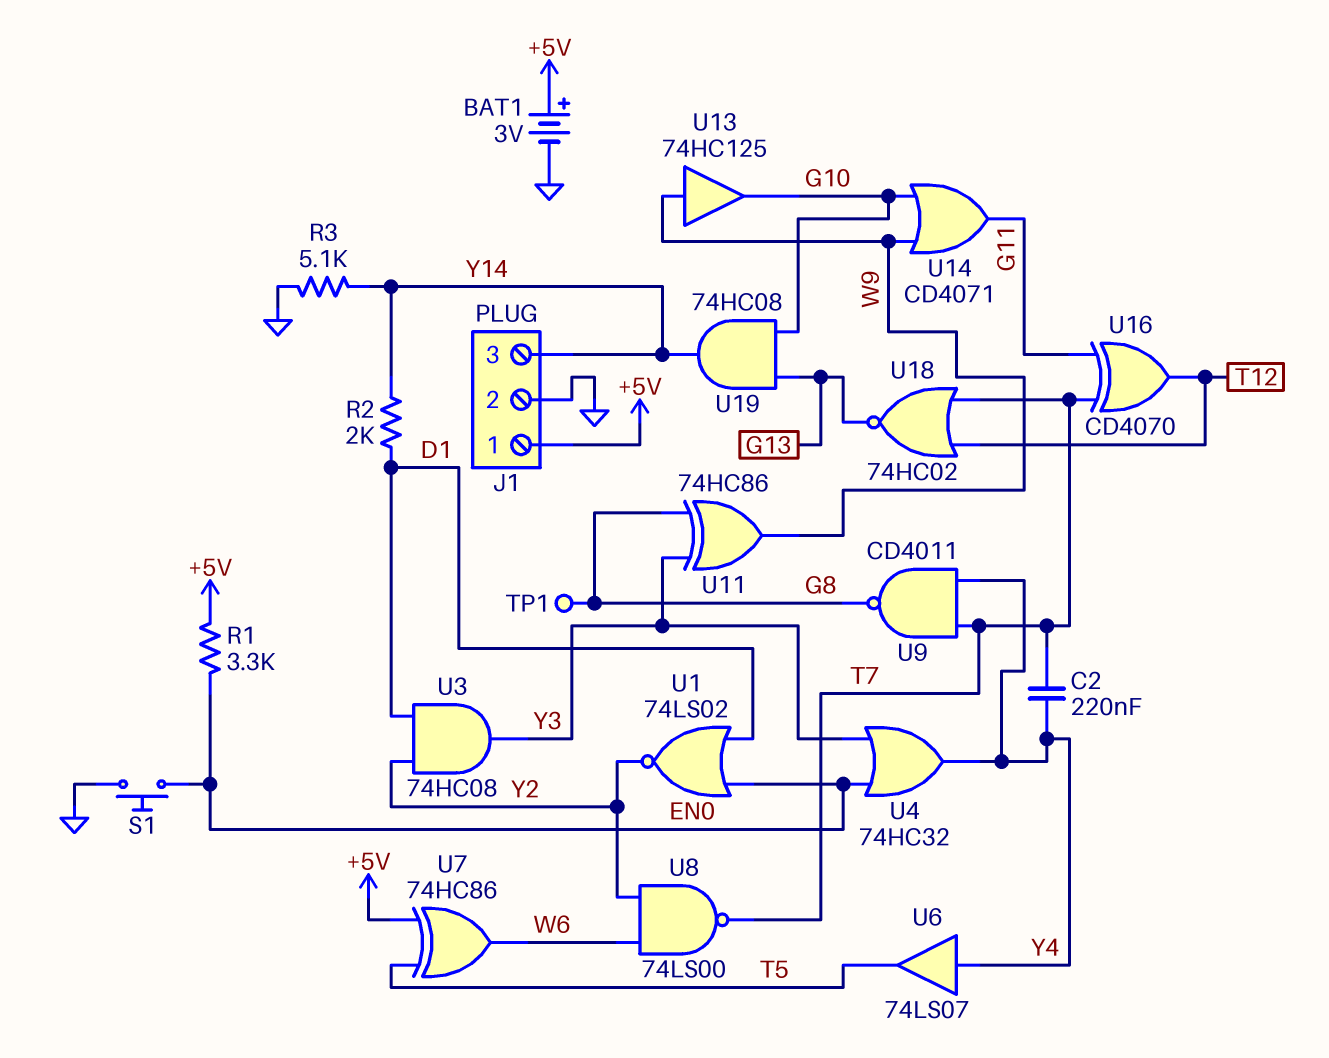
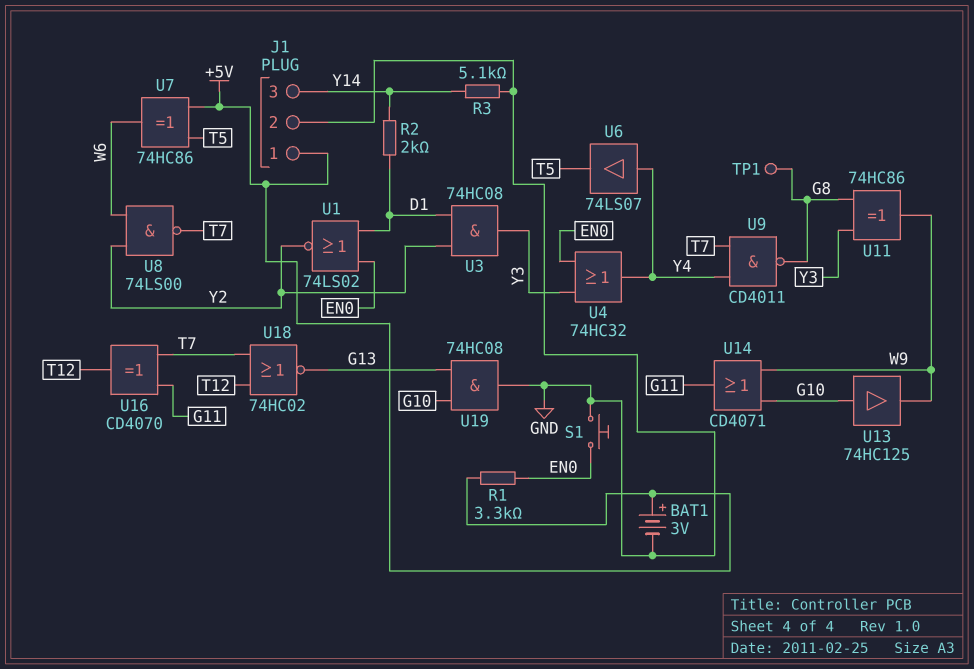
C2: 220nF (T7, Y4) -> none
U13: buffer 74HC125 (in W9, out G10) -> buffer 74HC125 (in G10, out W9)
U19: AND 74HC08 (in G10, in G13, out Y14) -> AND 74HC08 (in G10, in G13, out GND)

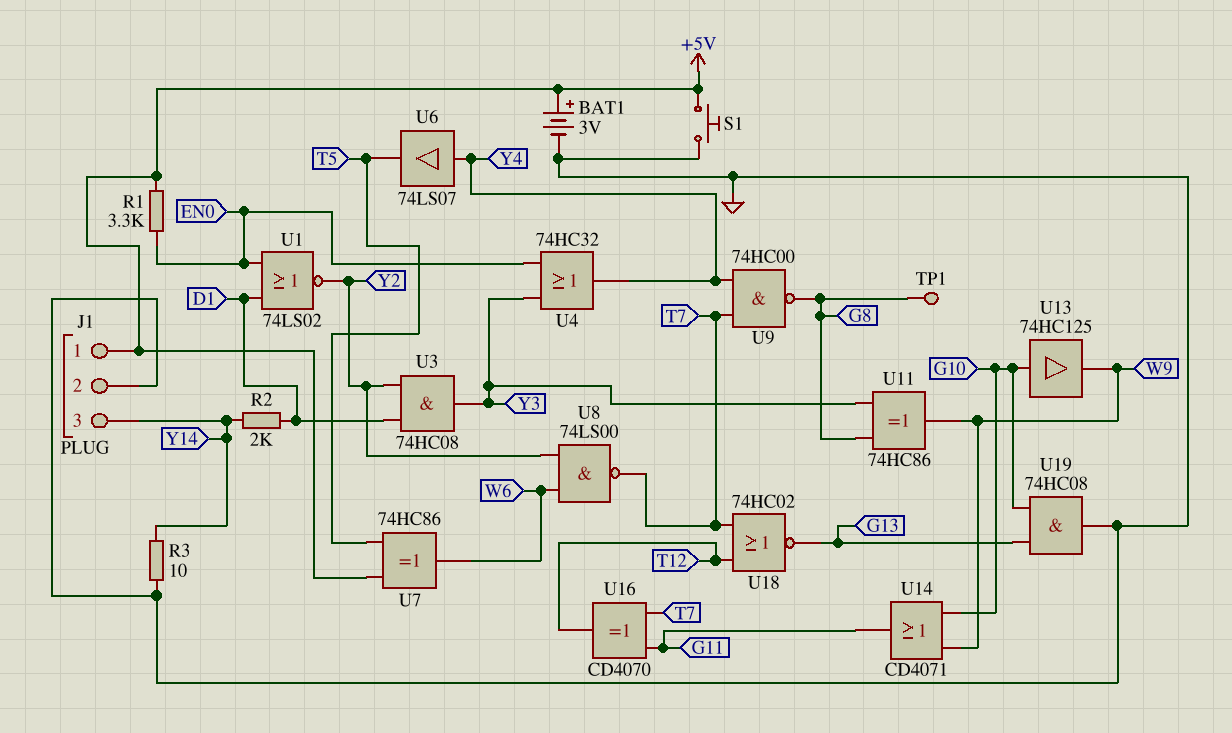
R3: 5.1k (GND, Y14) -> 10 (GND, Y14)
S1: button (EN0, GND) -> button (+5V, GND)
U9: NAND CD4011 (in T7, in Y4, out G8) -> NAND 74HC00 (in T7, in Y4, out G8)

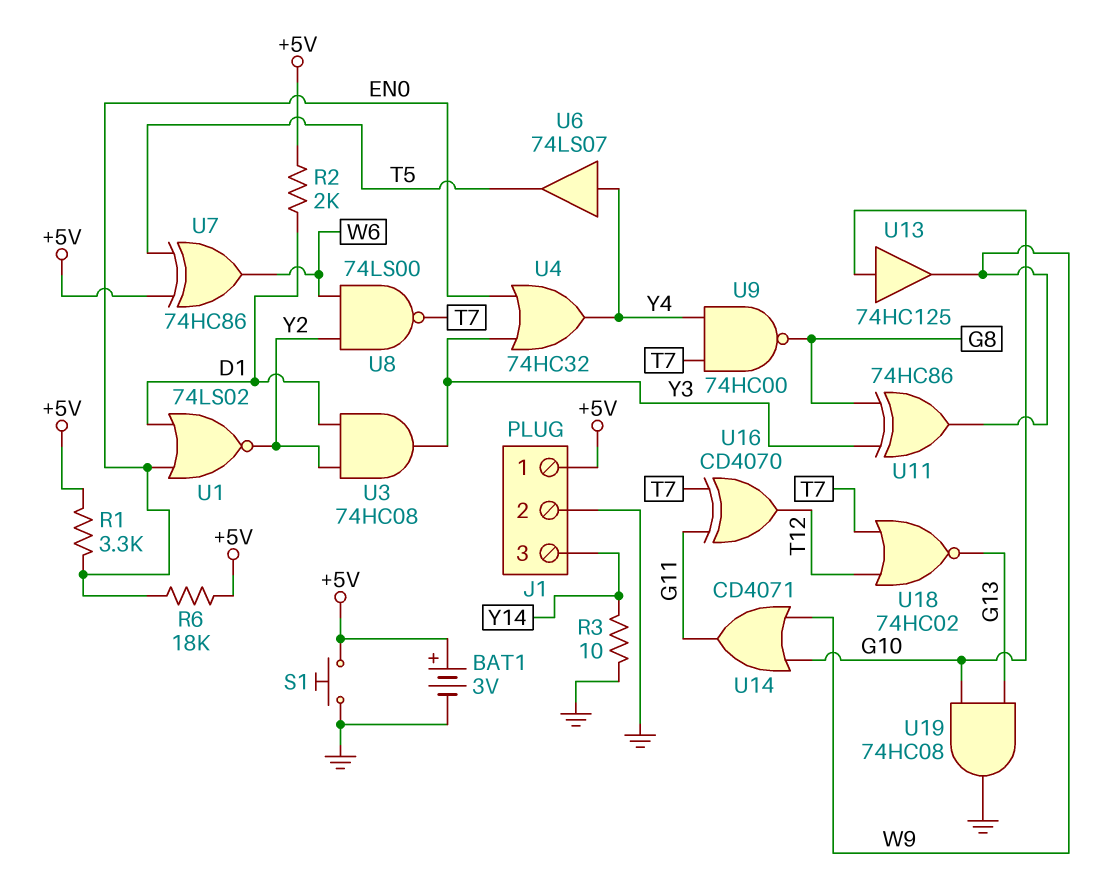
R2: 2k (D1, Y14) -> 2k (+5V, D1)
R6: none -> 18k (+5V, EN0)
TP1: test point (G8) -> none

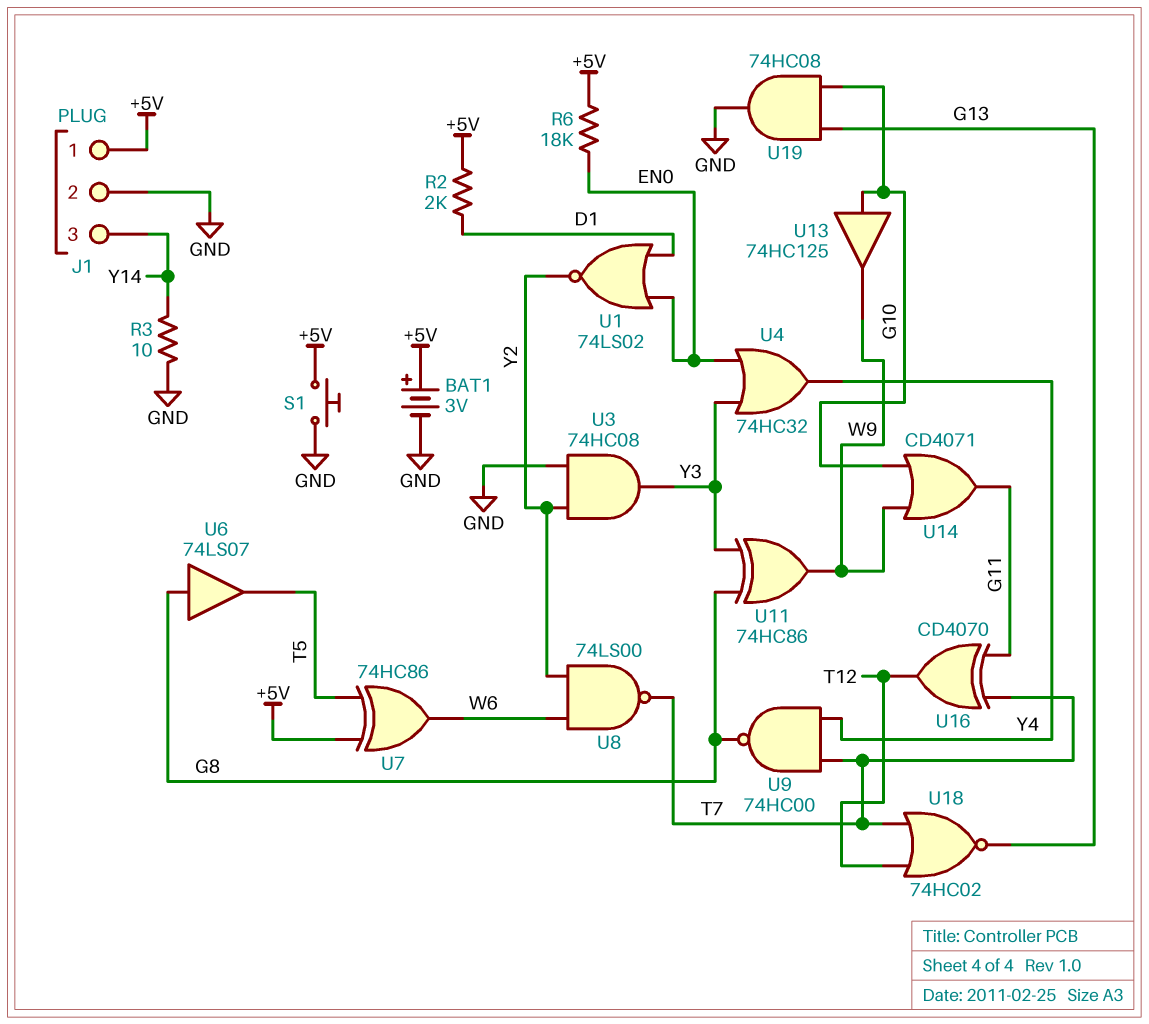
R1: 3.3k (+5V, EN0) -> none
U3: AND 74HC08 (in D1, in Y2, out Y3) -> AND 74HC08 (in GND, in Y2, out Y3)
U6: buffer 74LS07 (in Y4, out T5) -> buffer 74LS07 (in G8, out T5)

